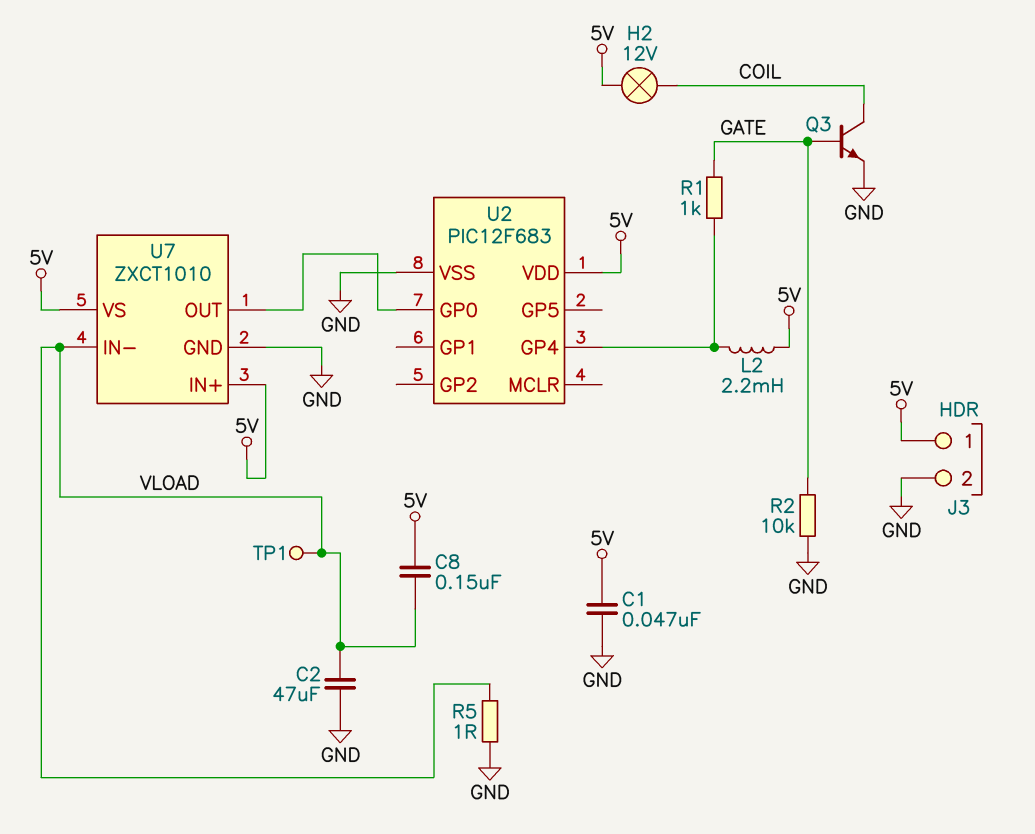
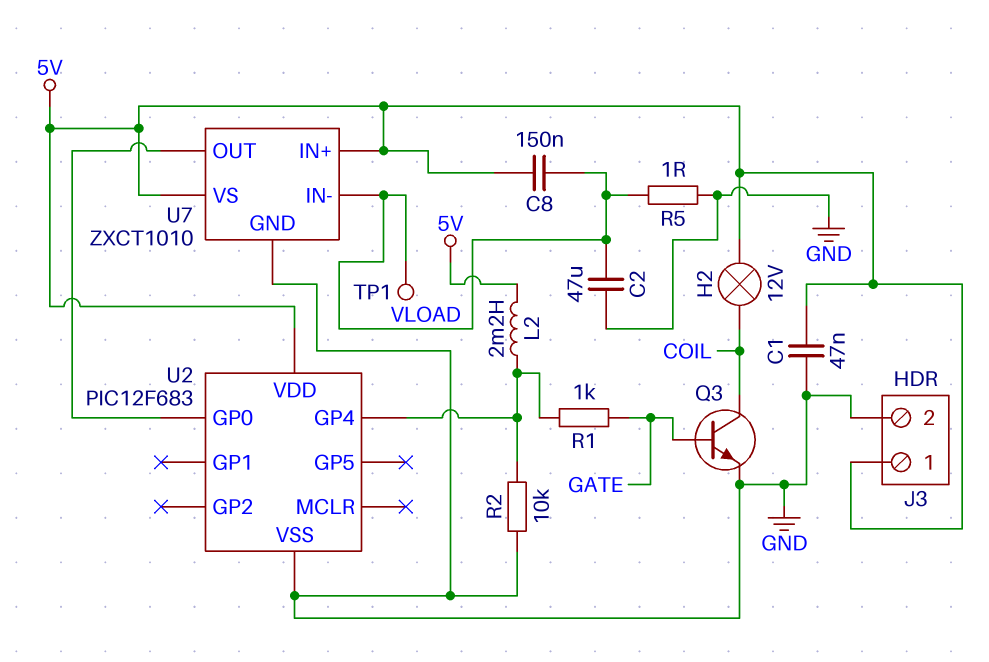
R2: 10k (GATE, GND) -> 10k (GND, U2/GP4)

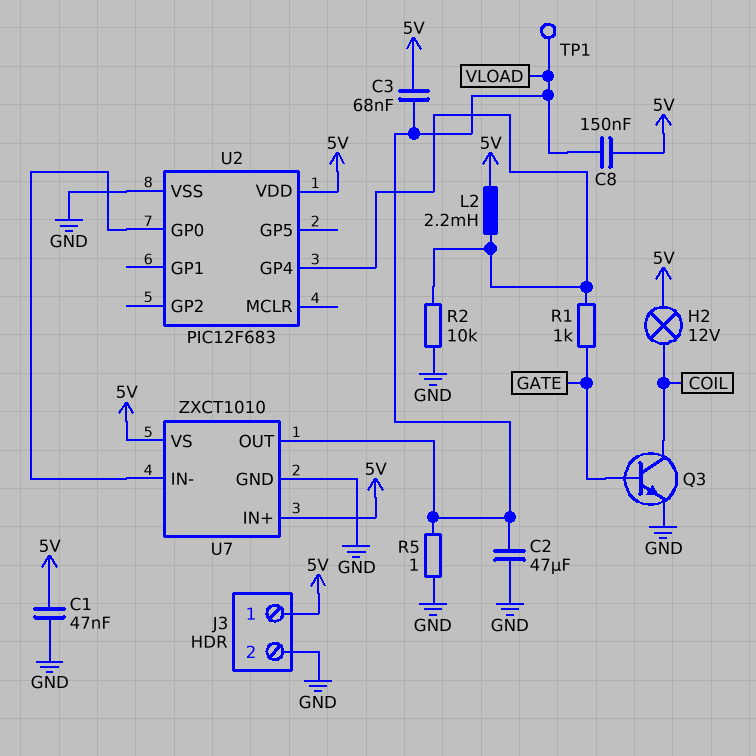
C3: none -> 68nF (5V, VLOAD)
U7 pin IN-: VLOAD -> U2/GP0
U7 pin OUT: U2/GP0 -> VLOAD

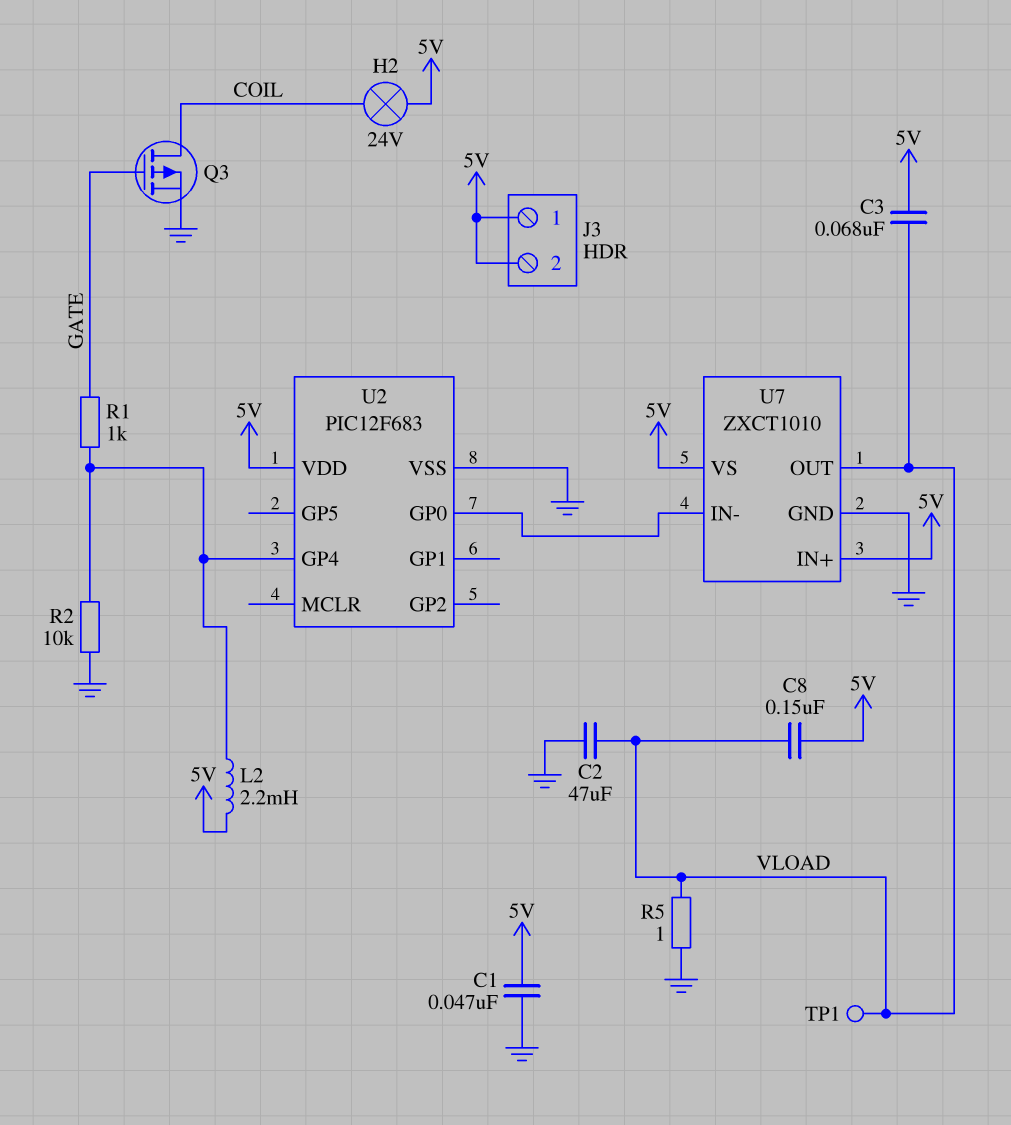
H2: lamp 12V (5V, COIL) -> lamp 24V (5V, COIL)
J3 pin 2: GND -> 5V
Q3: NPN (B GATE, C COIL, E GND) -> PMOS (G GATE, D COIL, S GND)

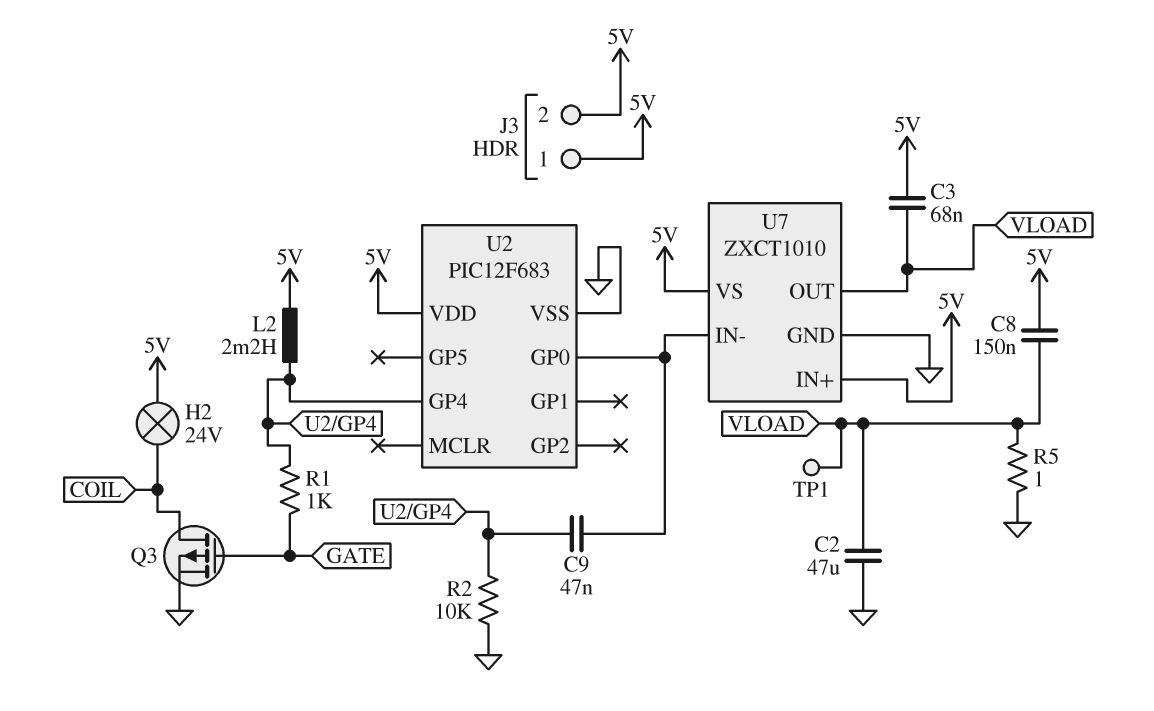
C1: 47nF (5V, GND) -> none
C9: none -> 47nF (U2/GP0, U2/GP4)

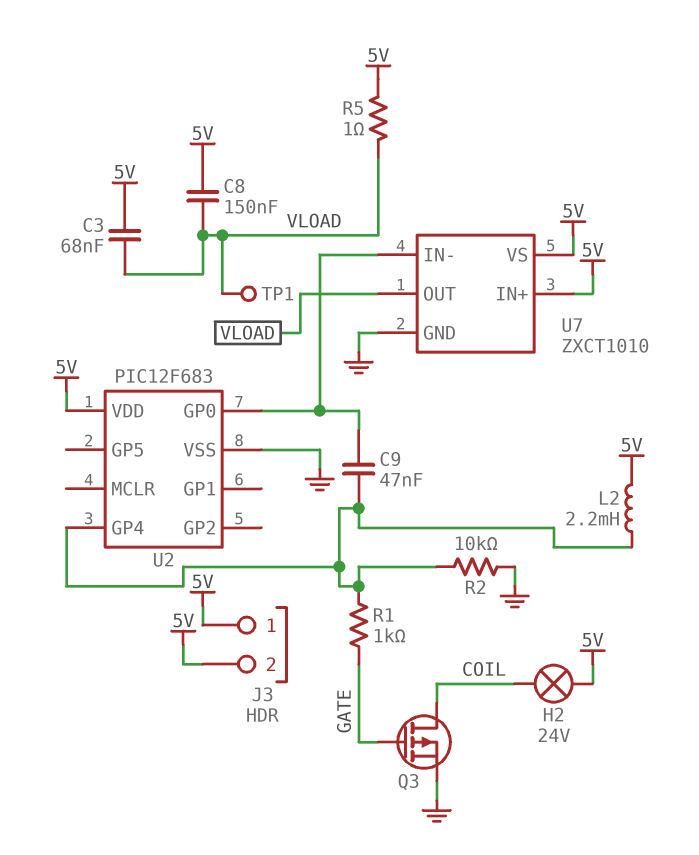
C2: 47uF (GND, VLOAD) -> none
R5: 1 (GND, VLOAD) -> 1 (5V, VLOAD)

